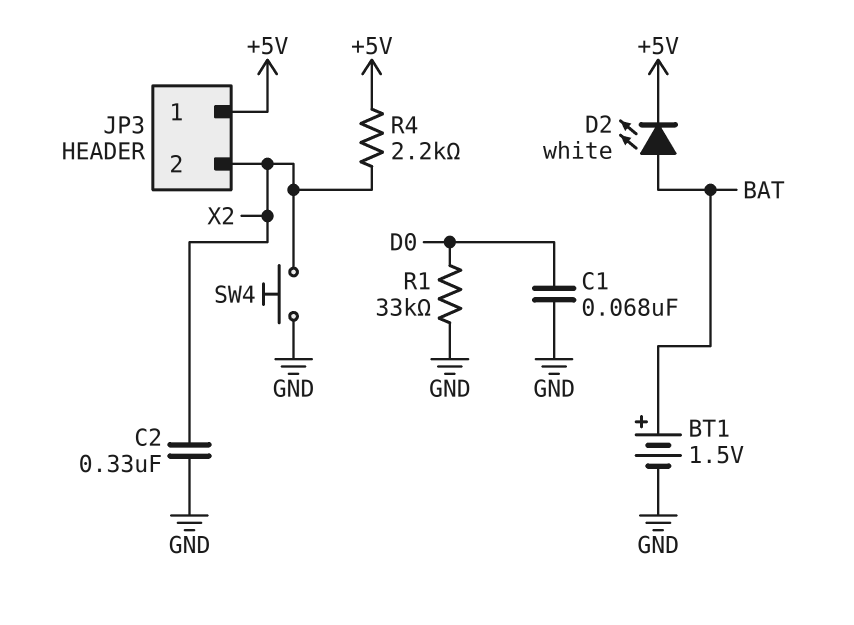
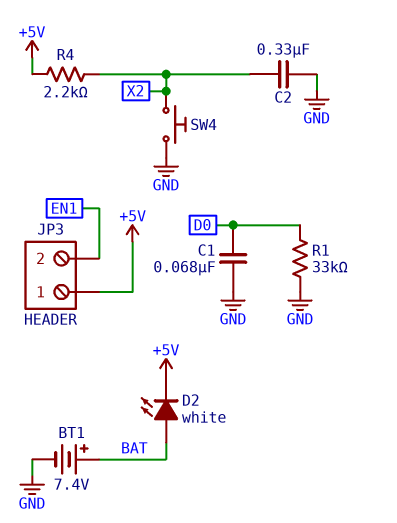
BT1: 1.5V (plus BAT, minus GND) -> 7.4V (plus BAT, minus GND)
JP3 pin 2: X2 -> EN1

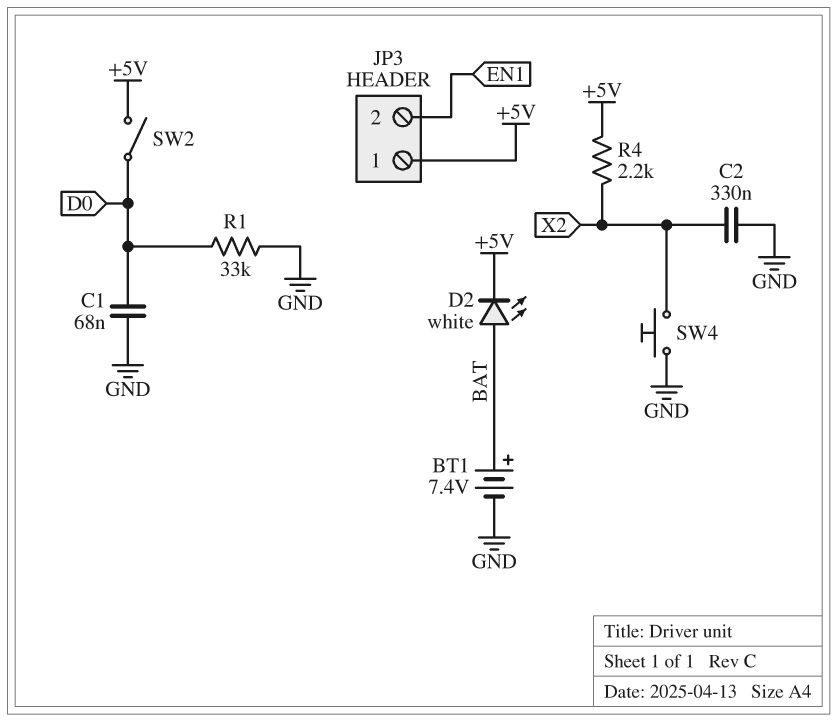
SW2: none -> switch (+5V, D0)

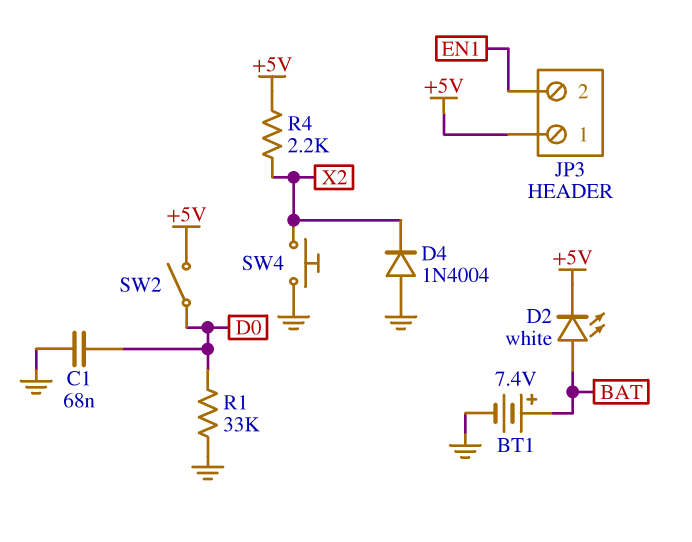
C2: 330nF (GND, X2) -> none
D4: none -> diode 1N4004 (A GND, K X2)

